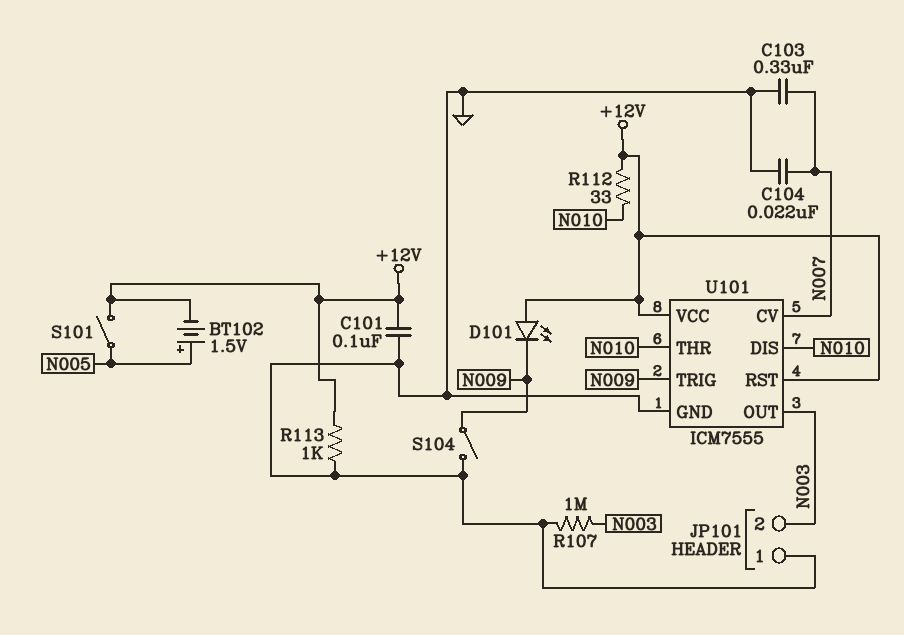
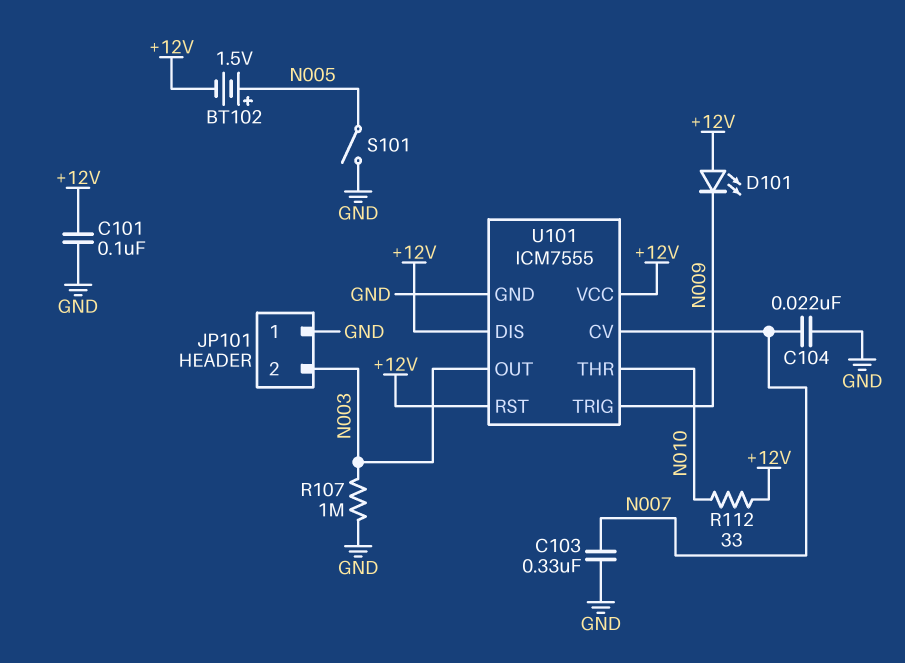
R113: 1k (+12V, GND) -> none
S101: switch (+12V, N005) -> switch (GND, N005)
S104: switch (GND, N009) -> none
U101 pin DIS: N010 -> +12V

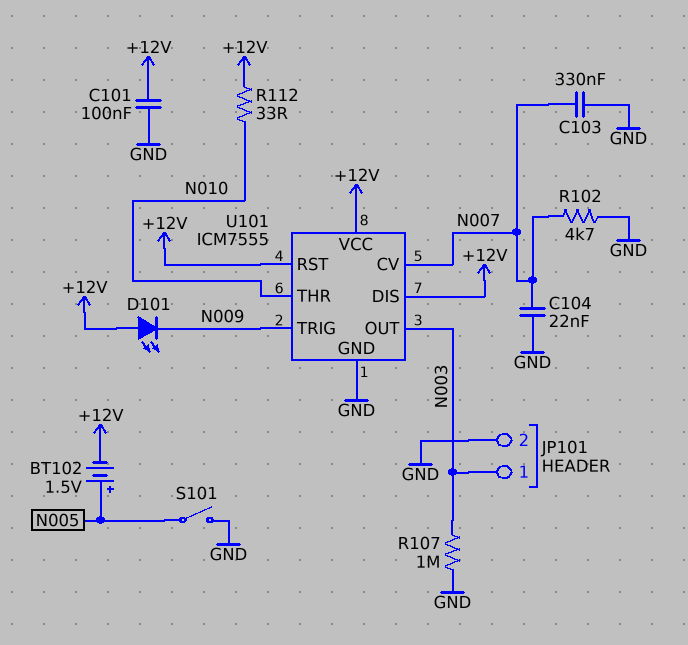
JP101 pin 1: GND -> N003
JP101 pin 2: N003 -> GND
R102: none -> 4.7k (GND, N007)

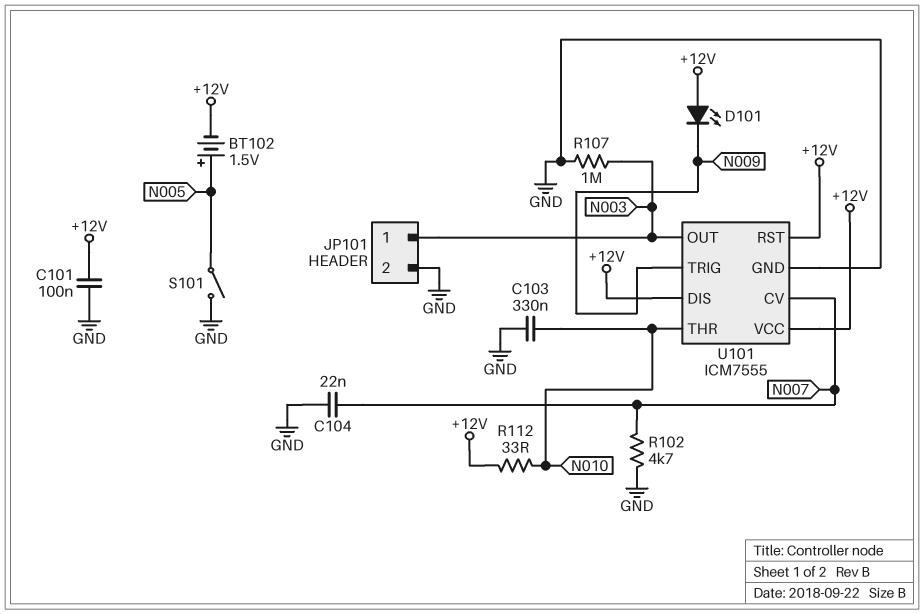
C103: 330nF (GND, N007) -> 330nF (GND, N010)

